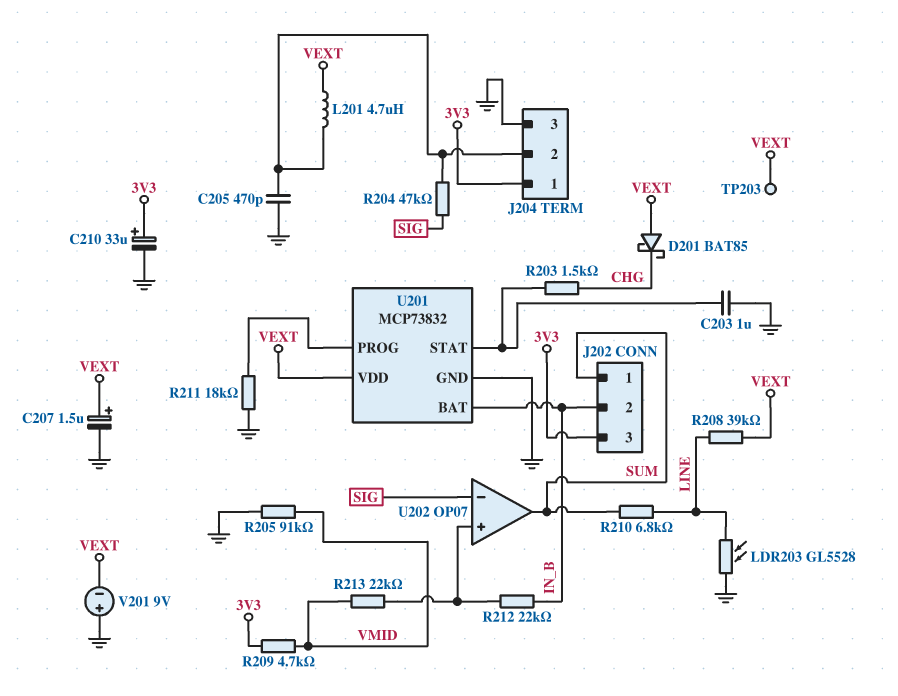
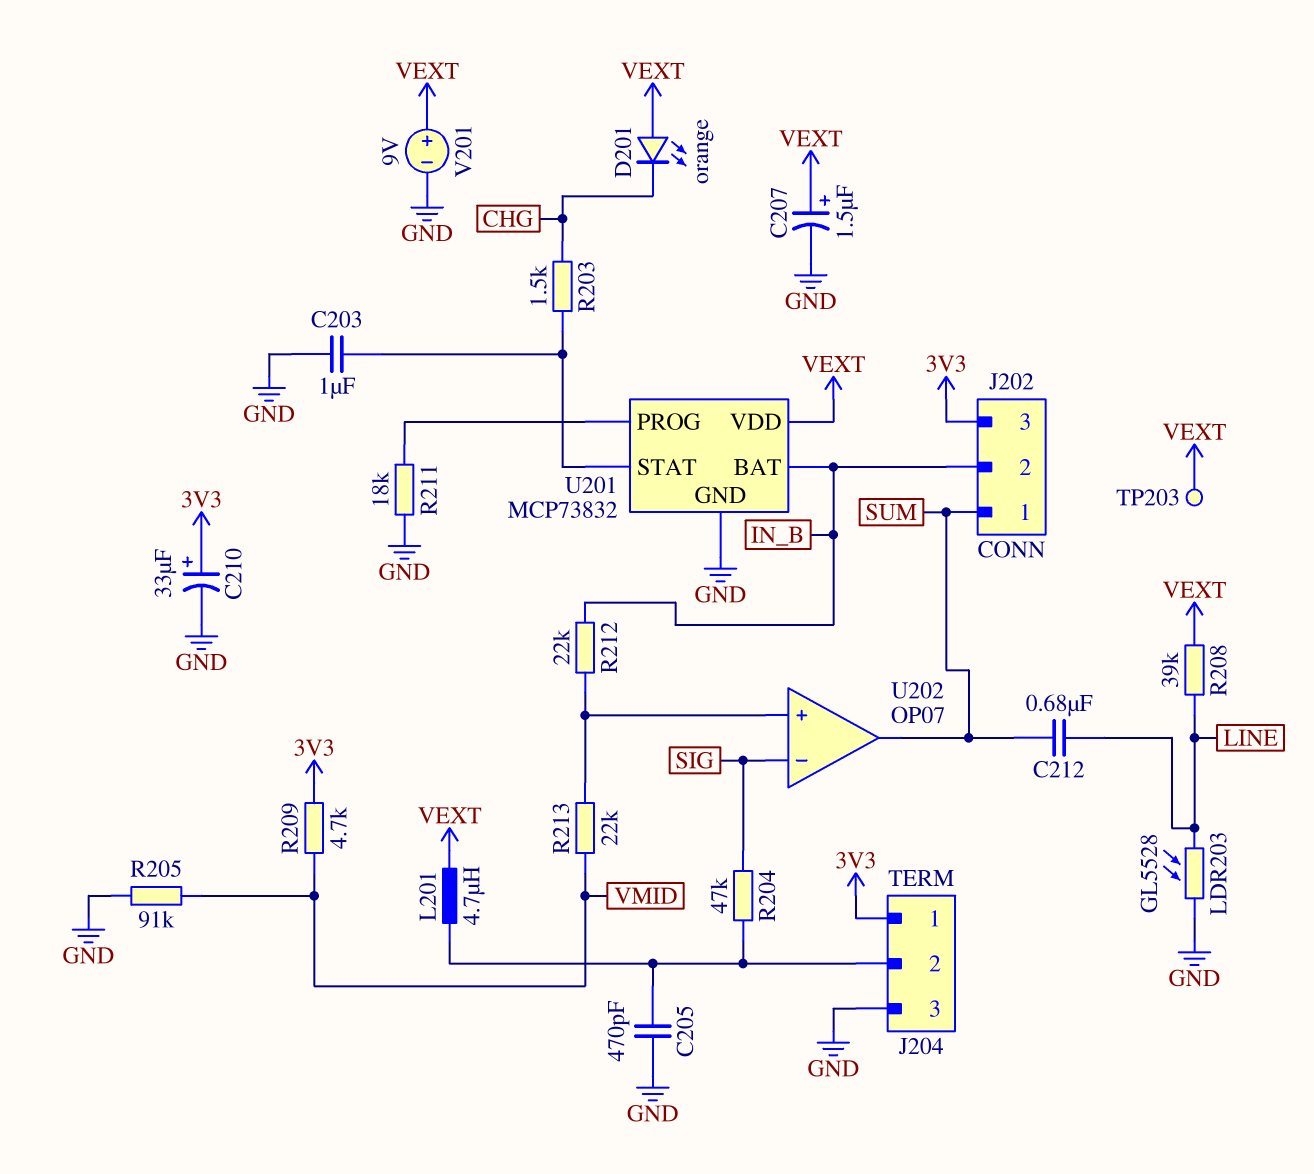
C212: none -> 680nF (LINE, SUM)
D201: schottky BAT85 (A VEXT, K CHG) -> LED orange (A VEXT, K CHG)
R210: 6.8k (LINE, SUM) -> none
V201: 9V (plus GND, minus VEXT) -> 9V (plus VEXT, minus GND)

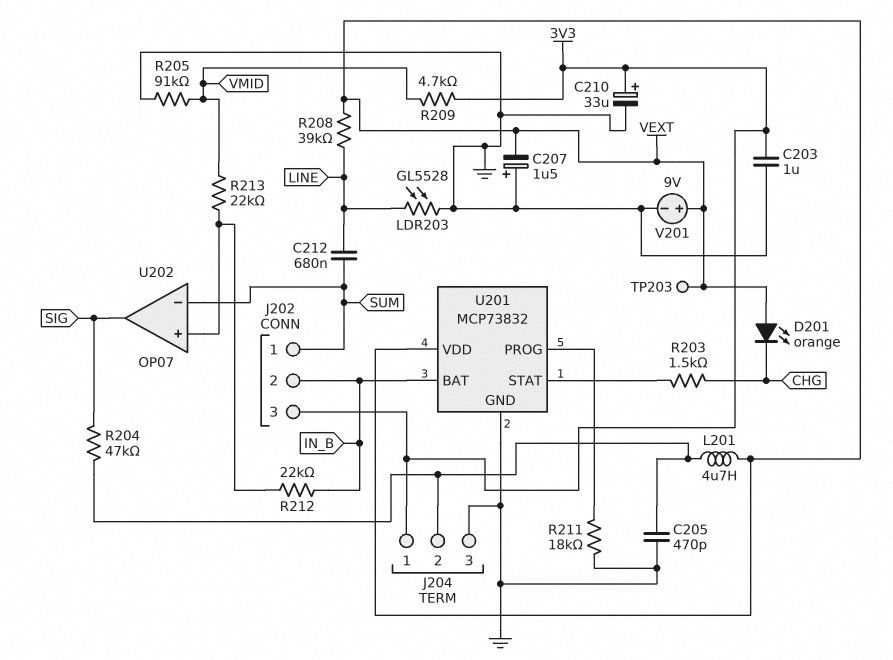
C203: 1uF (GND, U201/STAT) -> 1uF (3V3, GND)
C207: 1.5uF (plus VEXT, minus GND) -> 1.5uF (plus GND, minus VEXT)
U202 pin in-: SIG -> SUM
U202 pin out: SUM -> SIG

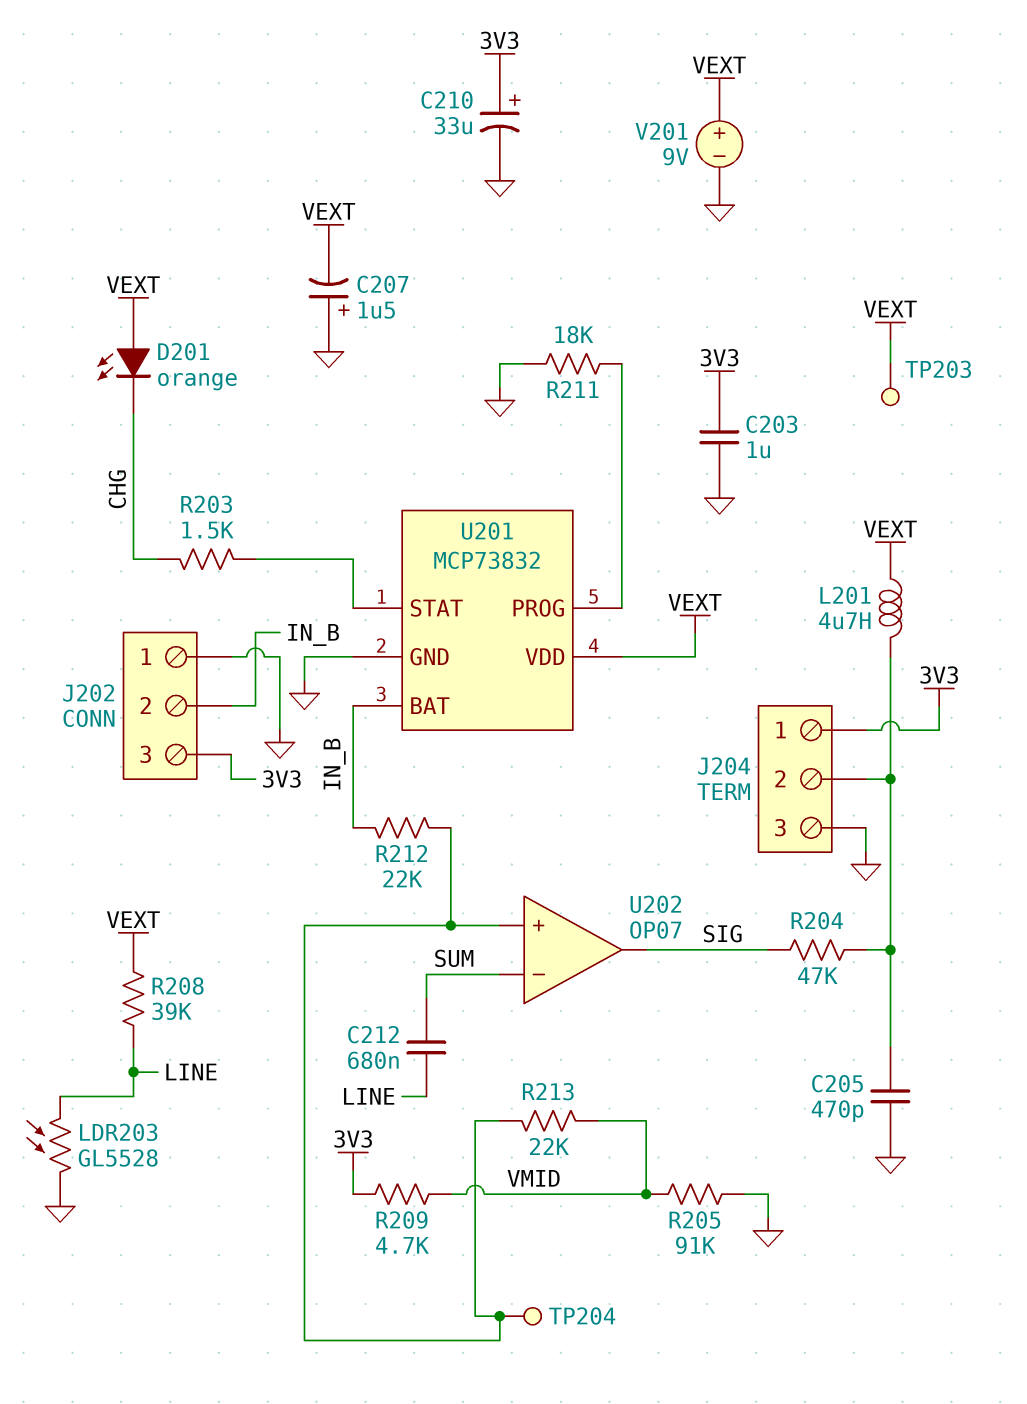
J202 pin 1: SUM -> GND
TP204: none -> test point (U202/in+)

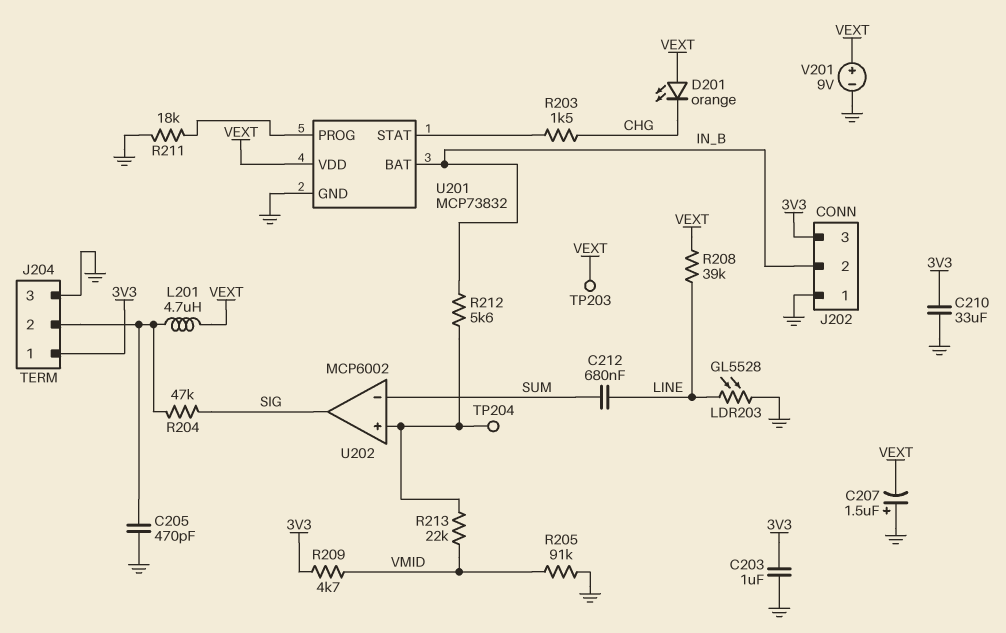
C210: 33uF (plus 3V3, minus GND) -> 33uF (3V3, GND)
R212: 22k (IN_B, U202/in+) -> 5.6k (IN_B, U202/in+)
U202: OP07 -> MCP6002

